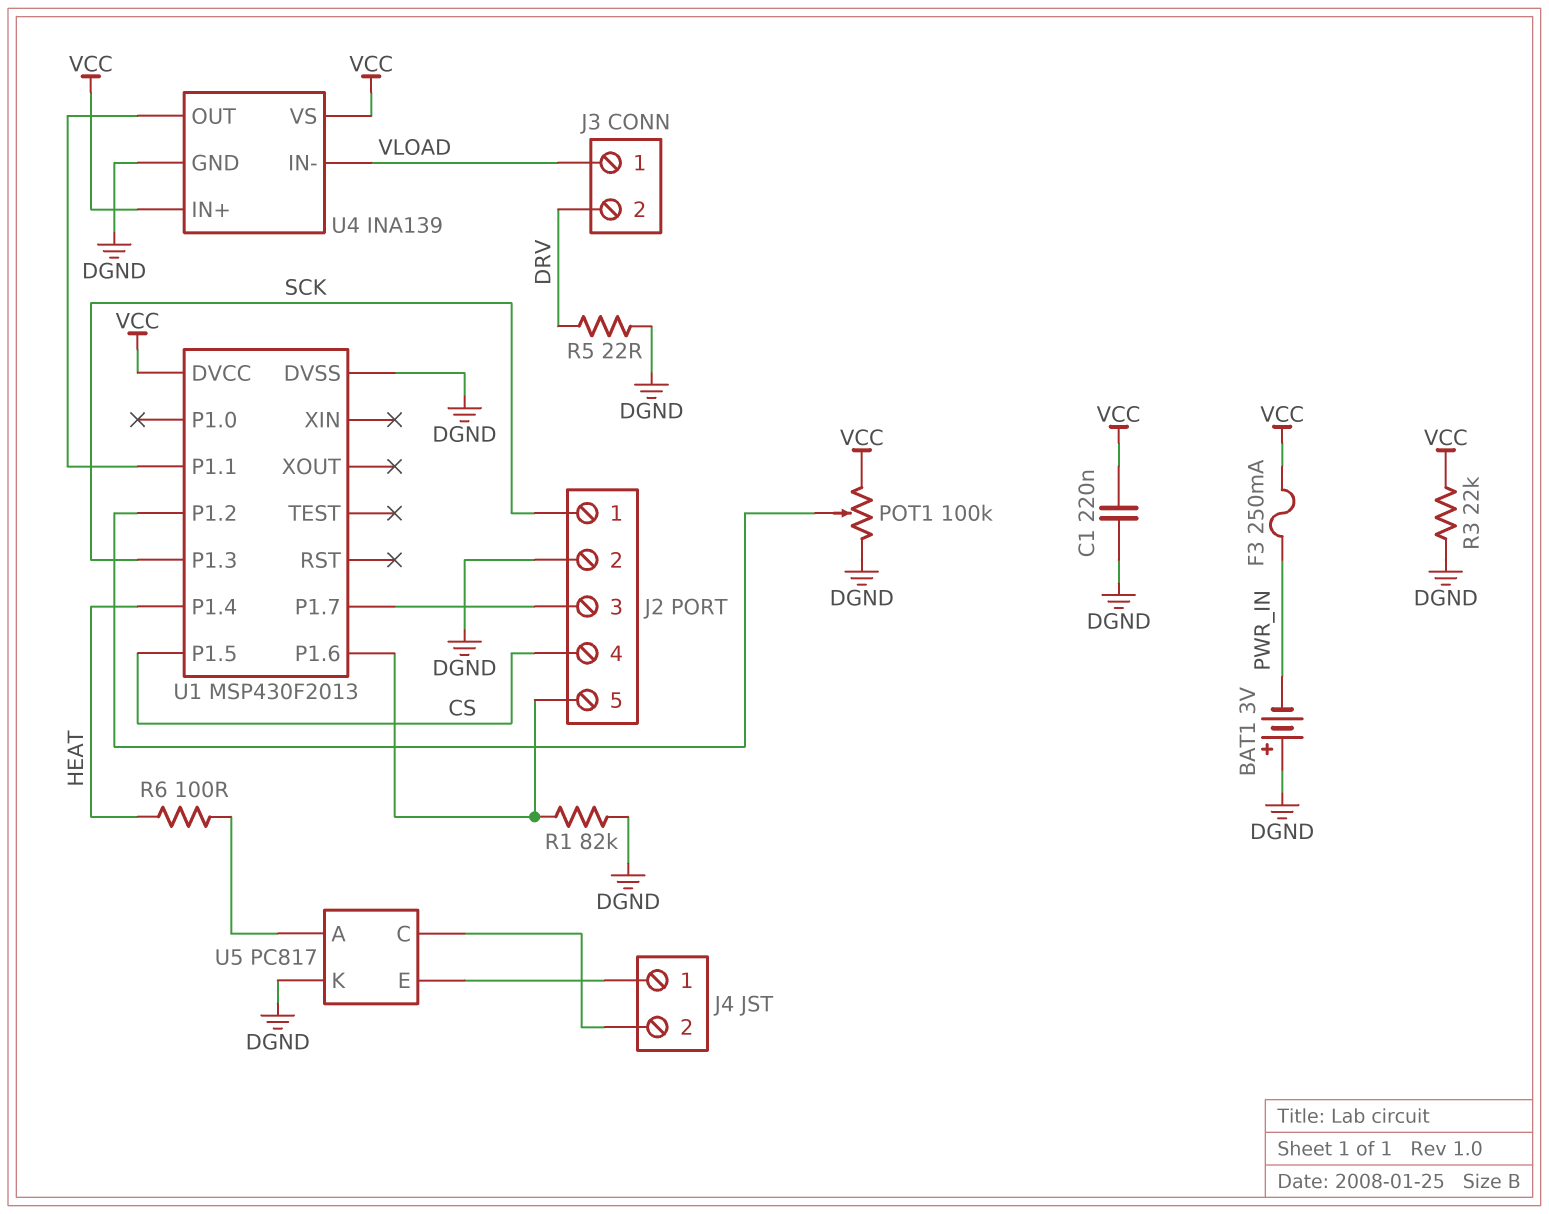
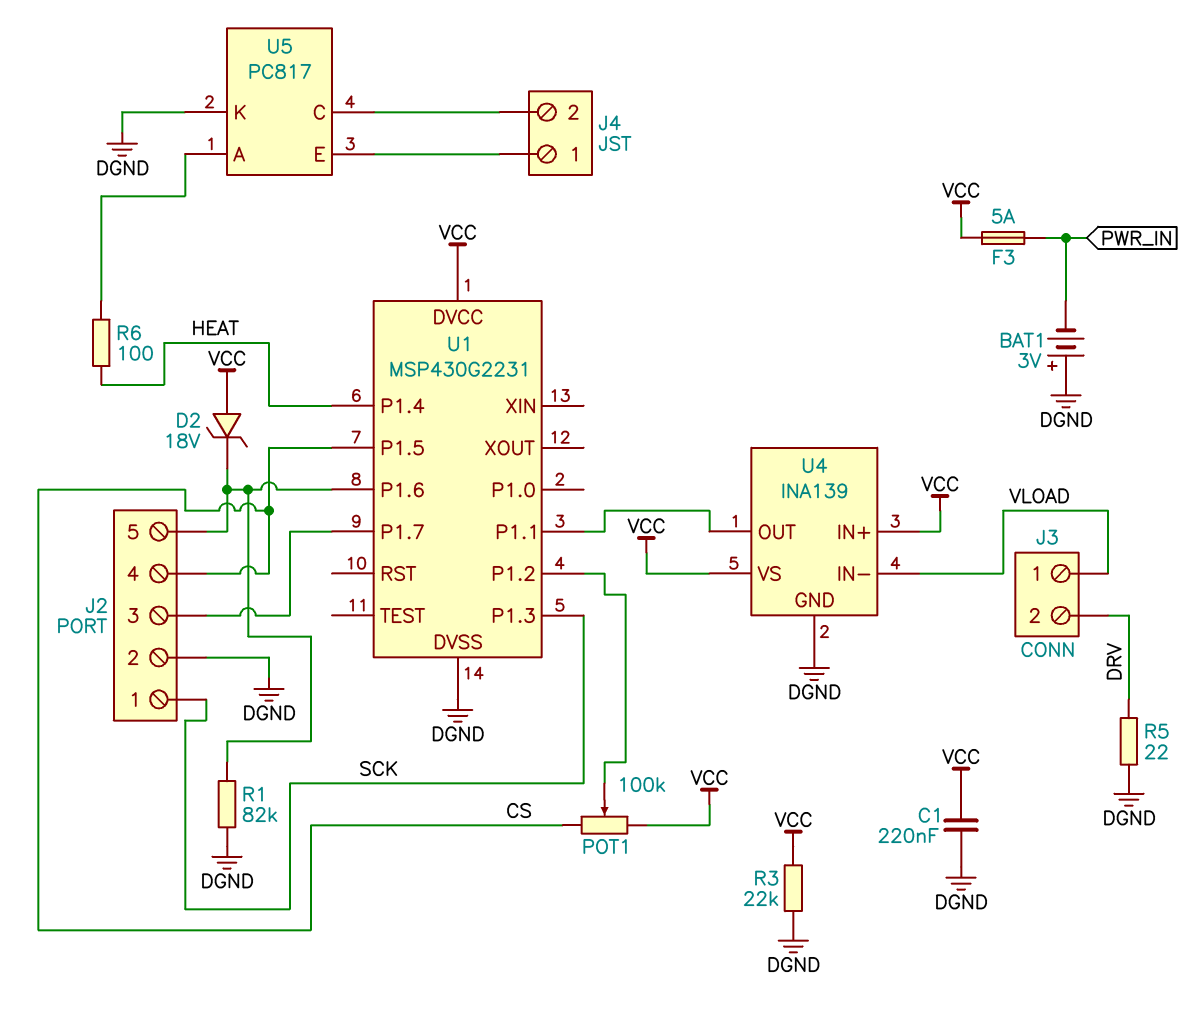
D2: none -> zener 18V (A VCC, K J2/5)
F3: 250mA (PWR_IN, VCC) -> 5A (PWR_IN, VCC)
POT1: 100k (DGND, VCC, wiper U1/P1.2) -> 100k (CS, VCC, wiper U1/P1.2)
U1: MSP430F2013 -> MSP430G2231

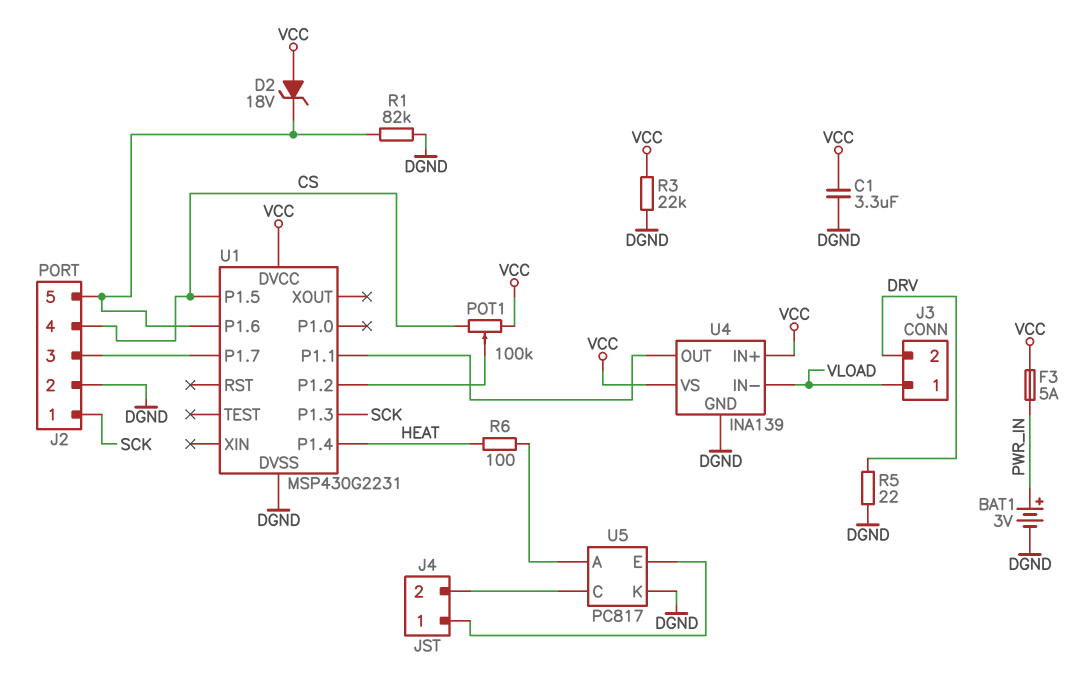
BAT1: 3V (plus DGND, minus PWR_IN) -> 3V (plus PWR_IN, minus DGND)
C1: 220nF (DGND, VCC) -> 3.3uF (DGND, VCC)

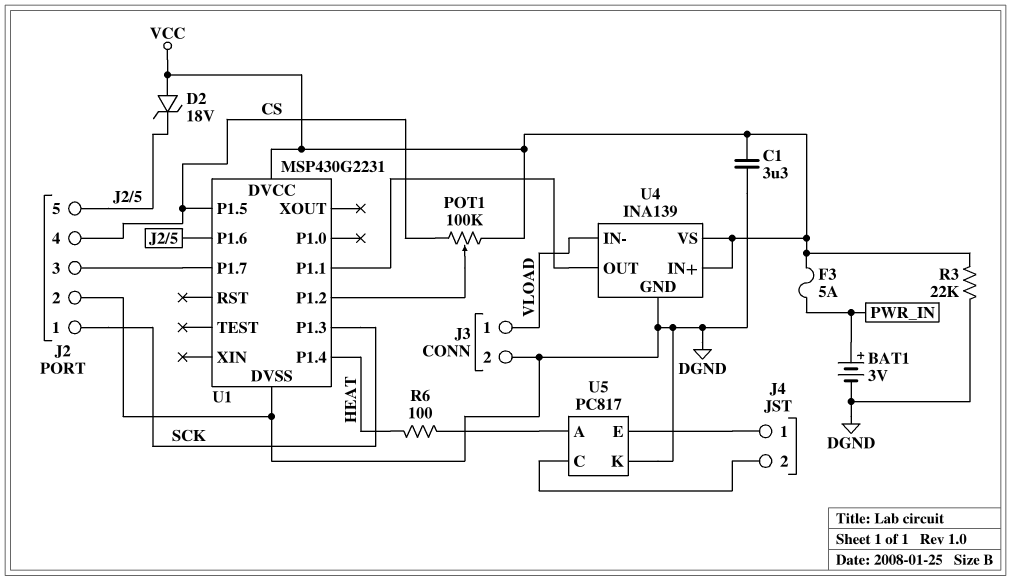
J3 pin 2: DRV -> DGND
R1: 82k (DGND, J2/5) -> none
R5: 22 (DGND, DRV) -> none

